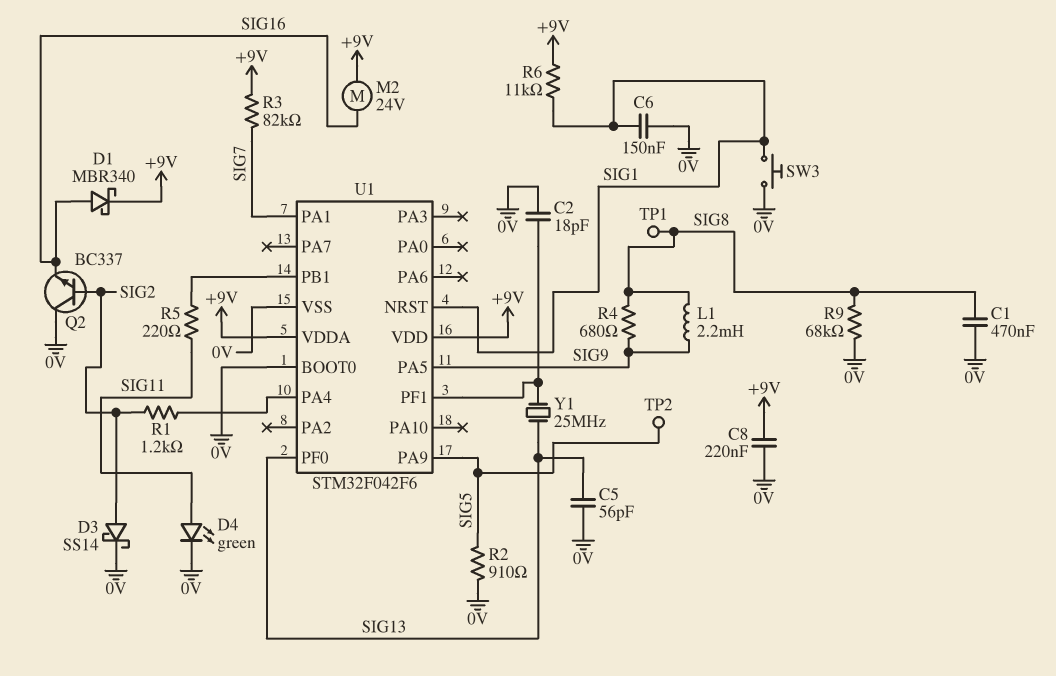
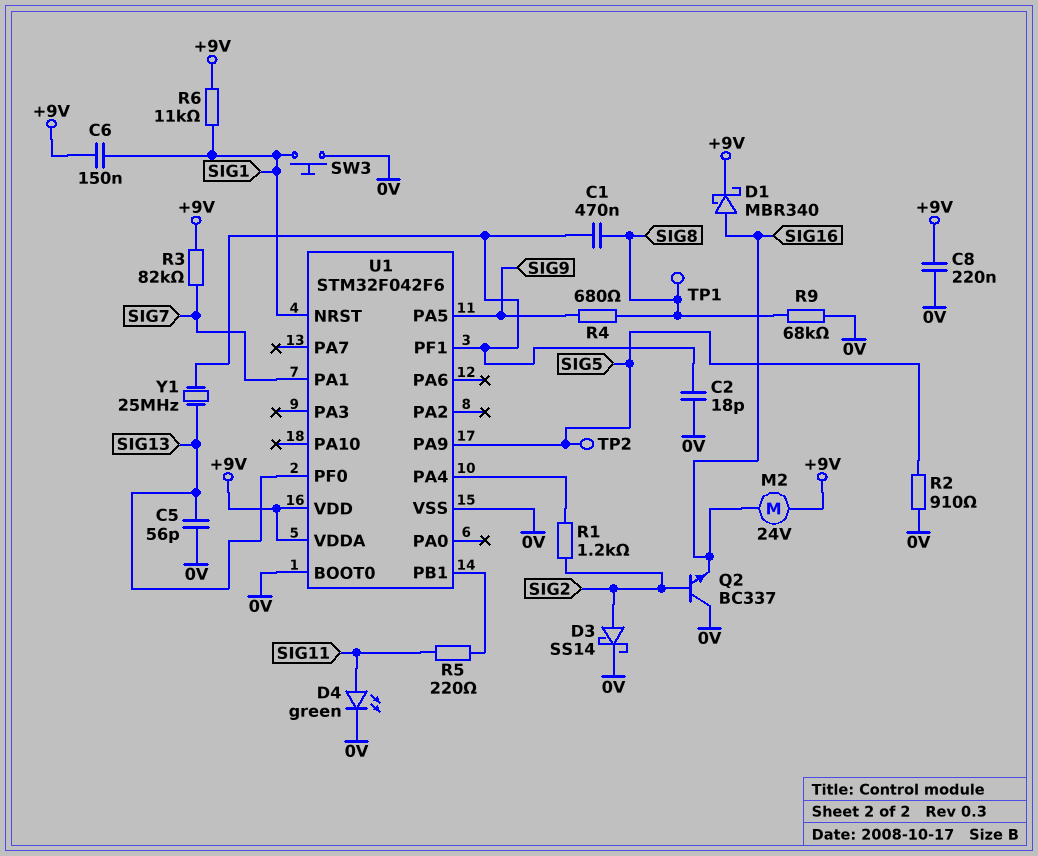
C1: 470nF (0V, SIG8) -> 470nF (SIG8, U1/PF1)
C6: 150nF (0V, SIG1) -> 150nF (+9V, SIG1)
L1: 2.2mH (SIG8, SIG9) -> none

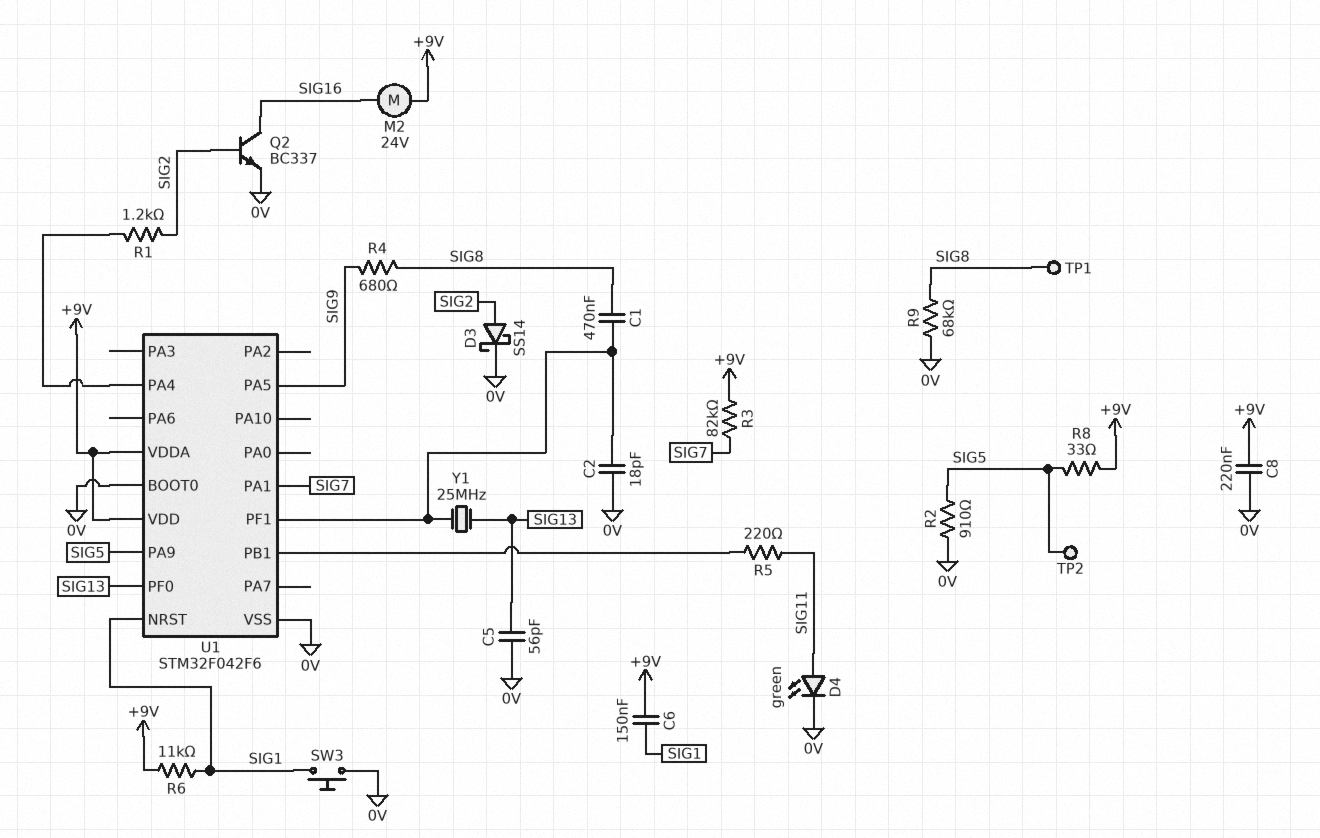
D1: schottky MBR340 (A SIG16, K +9V) -> none
Q2: NPN BC337 (B SIG2, C 0V, E SIG16) -> NPN BC337 (B SIG2, C SIG16, E 0V)
R8: none -> 33 (+9V, SIG5)

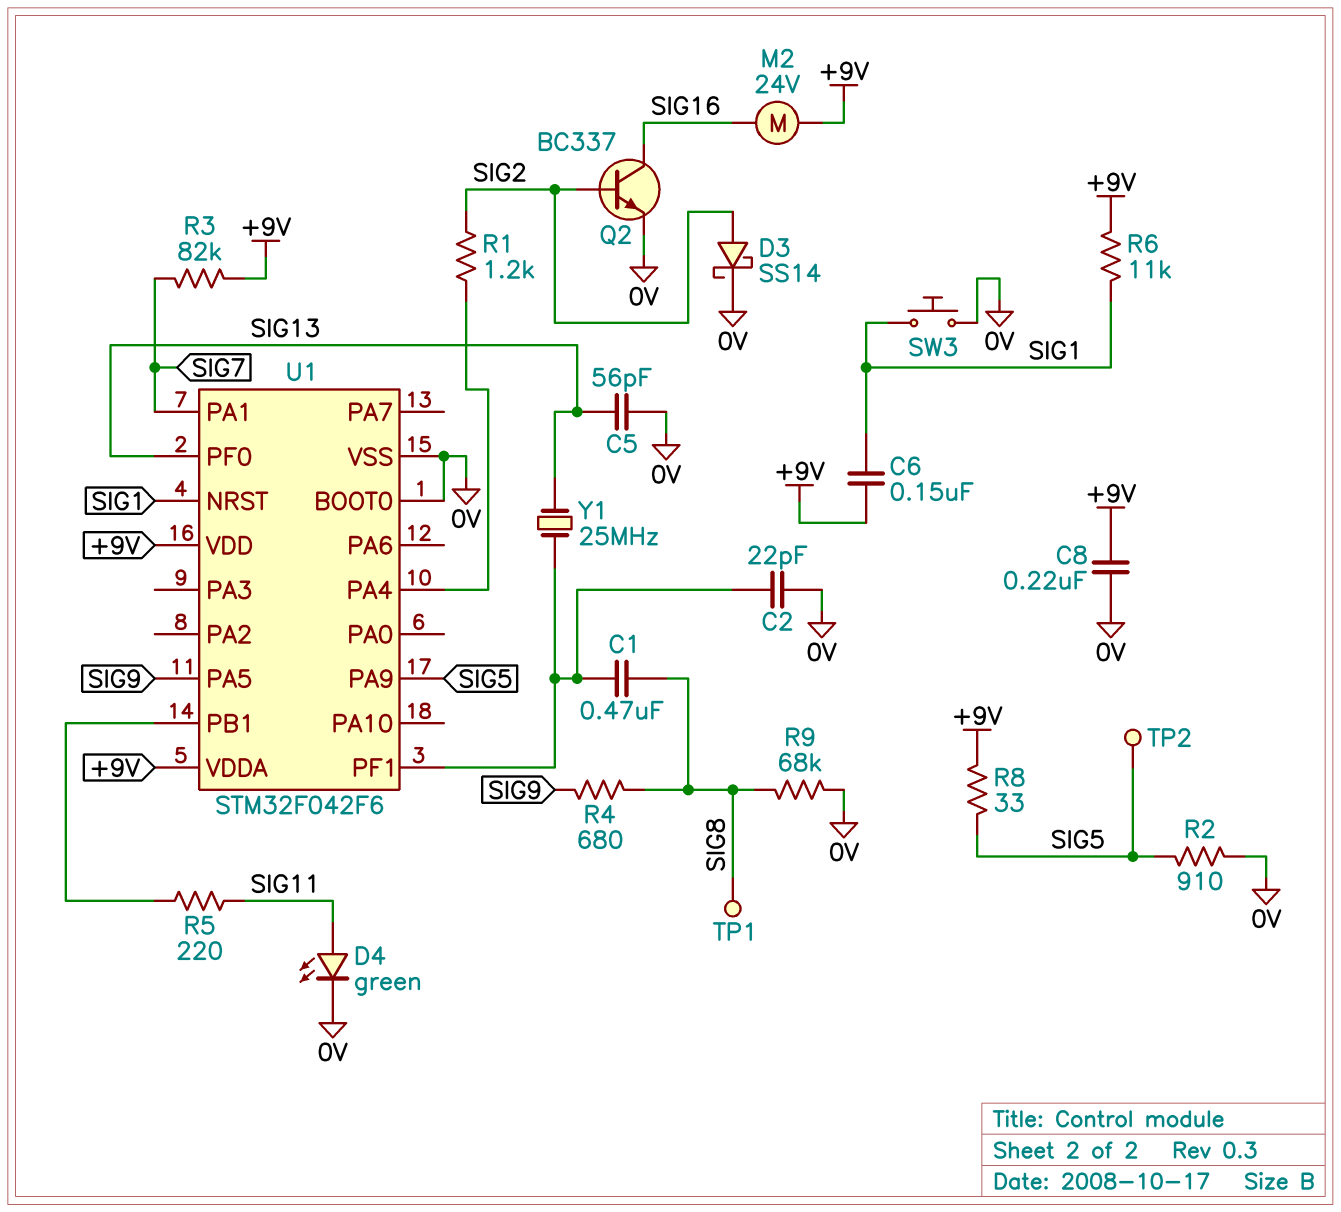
C2: 18pF (0V, U1/PF1) -> 22pF (0V, U1/PF1)

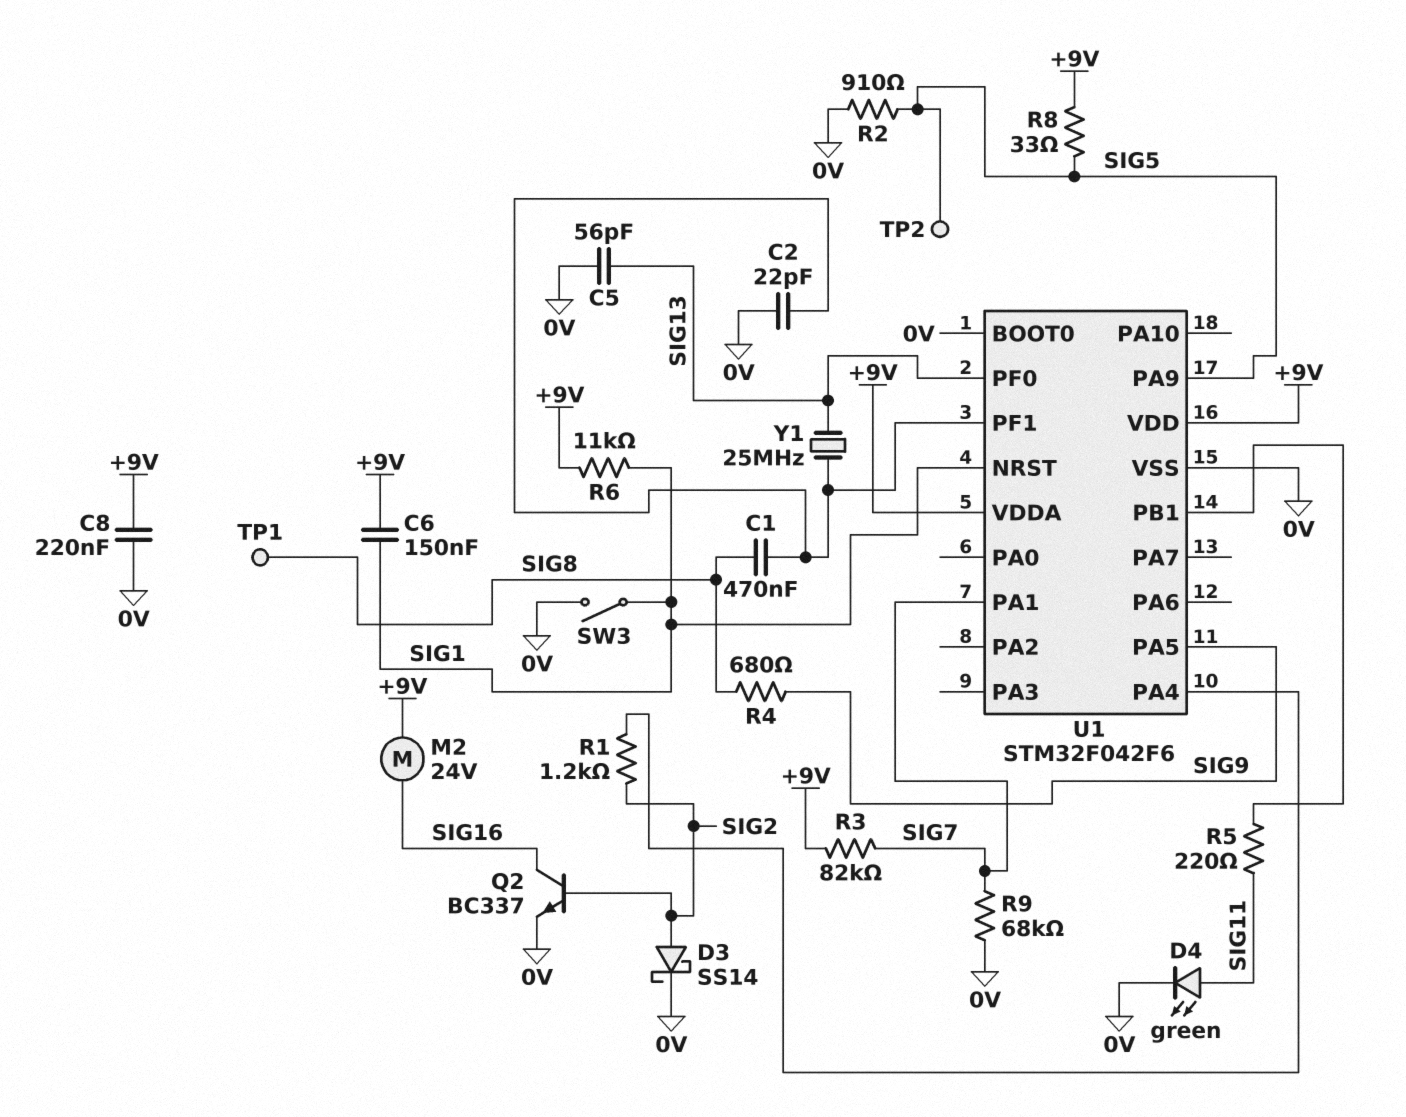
R9: 68k (0V, SIG8) -> 68k (0V, SIG7)
SW3: button (0V, SIG1) -> switch (0V, SIG1)

